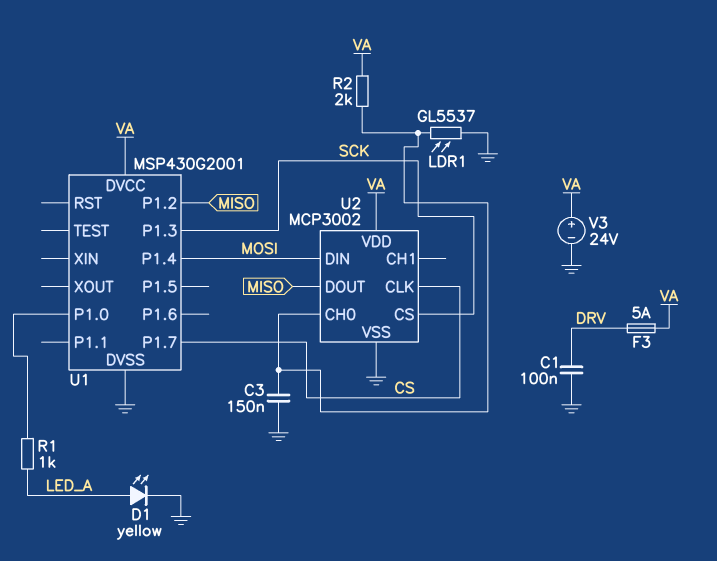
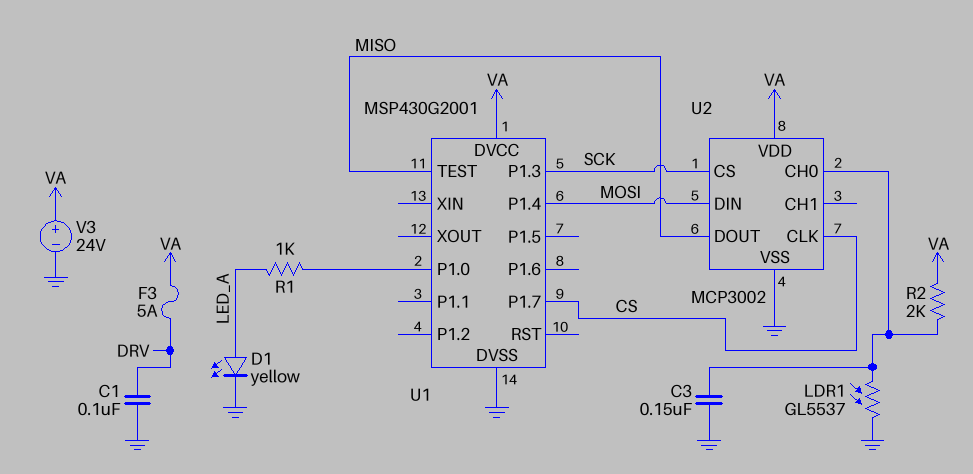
U1 pin P1.2: MISO -> none
U1 pin TEST: none -> MISO

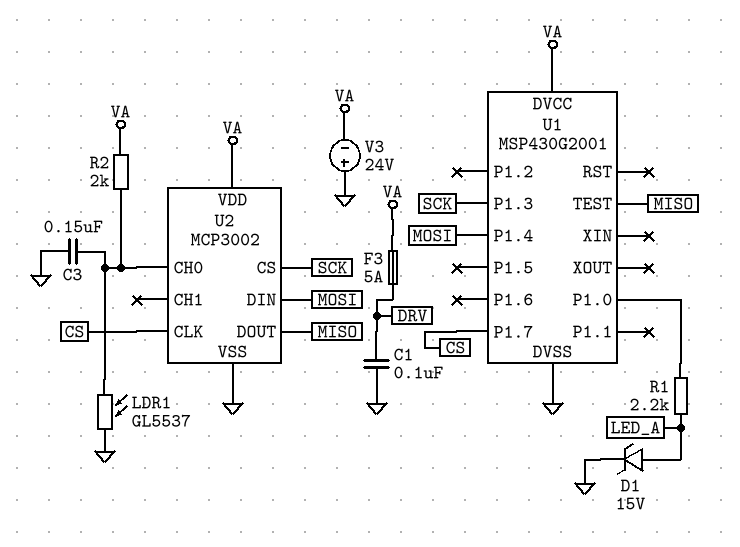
D1: LED yellow (A LED_A, K GND) -> zener 15V (A LED_A, K GND)
R1: 1k (LED_A, U1/P1.0) -> 2.2k (LED_A, U1/P1.0)
V3: 24V (plus VA, minus GND) -> 24V (plus GND, minus VA)

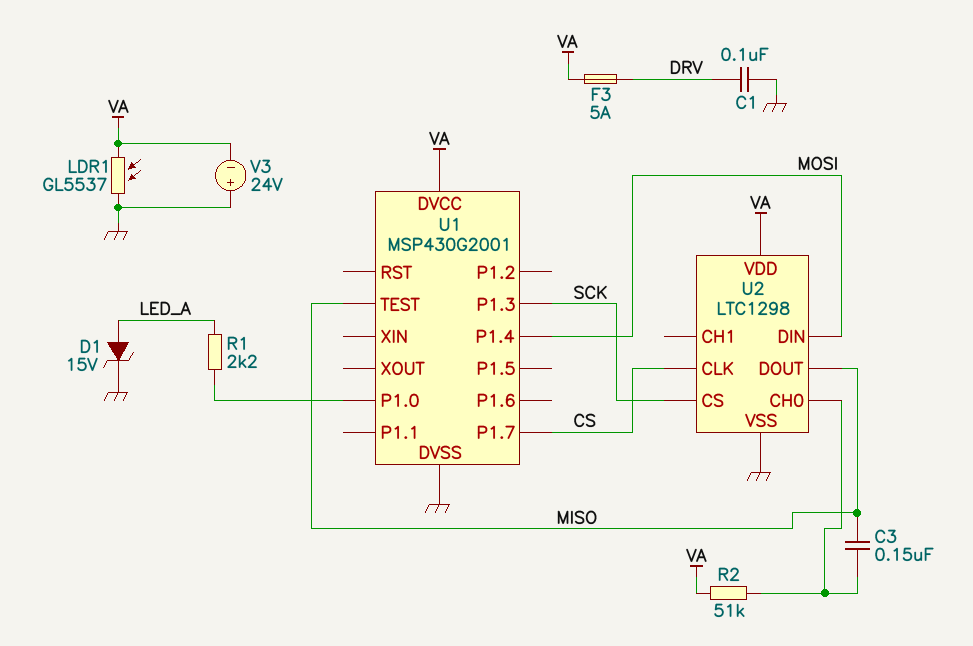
C3: 150nF (GND, U2/CH0) -> 150nF (MISO, U2/CH0)
LDR1: GL5537 (GND, U2/CH0) -> GL5537 (GND, VA)
R2: 2k (U2/CH0, VA) -> 51k (U2/CH0, VA)
U2: MCP3002 -> LTC1298

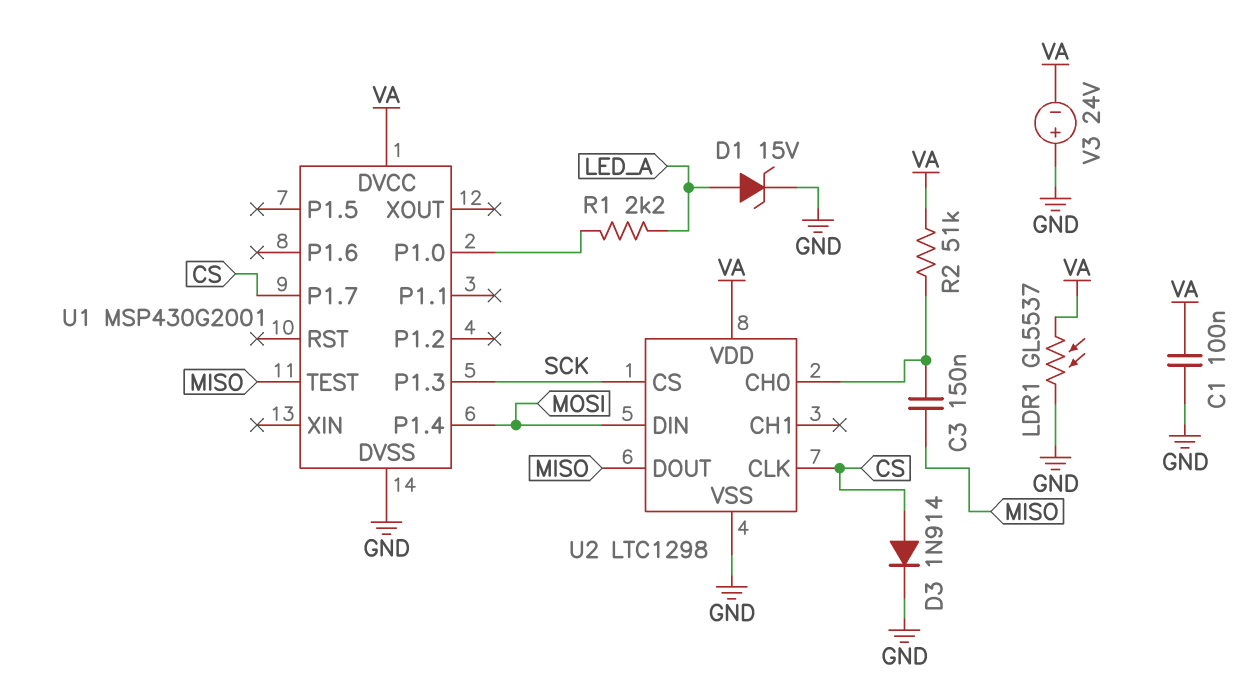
C1: 100nF (DRV, GND) -> 100nF (GND, VA)
D3: none -> diode 1N914 (A CS, K GND)
F3: 5A (DRV, VA) -> none

